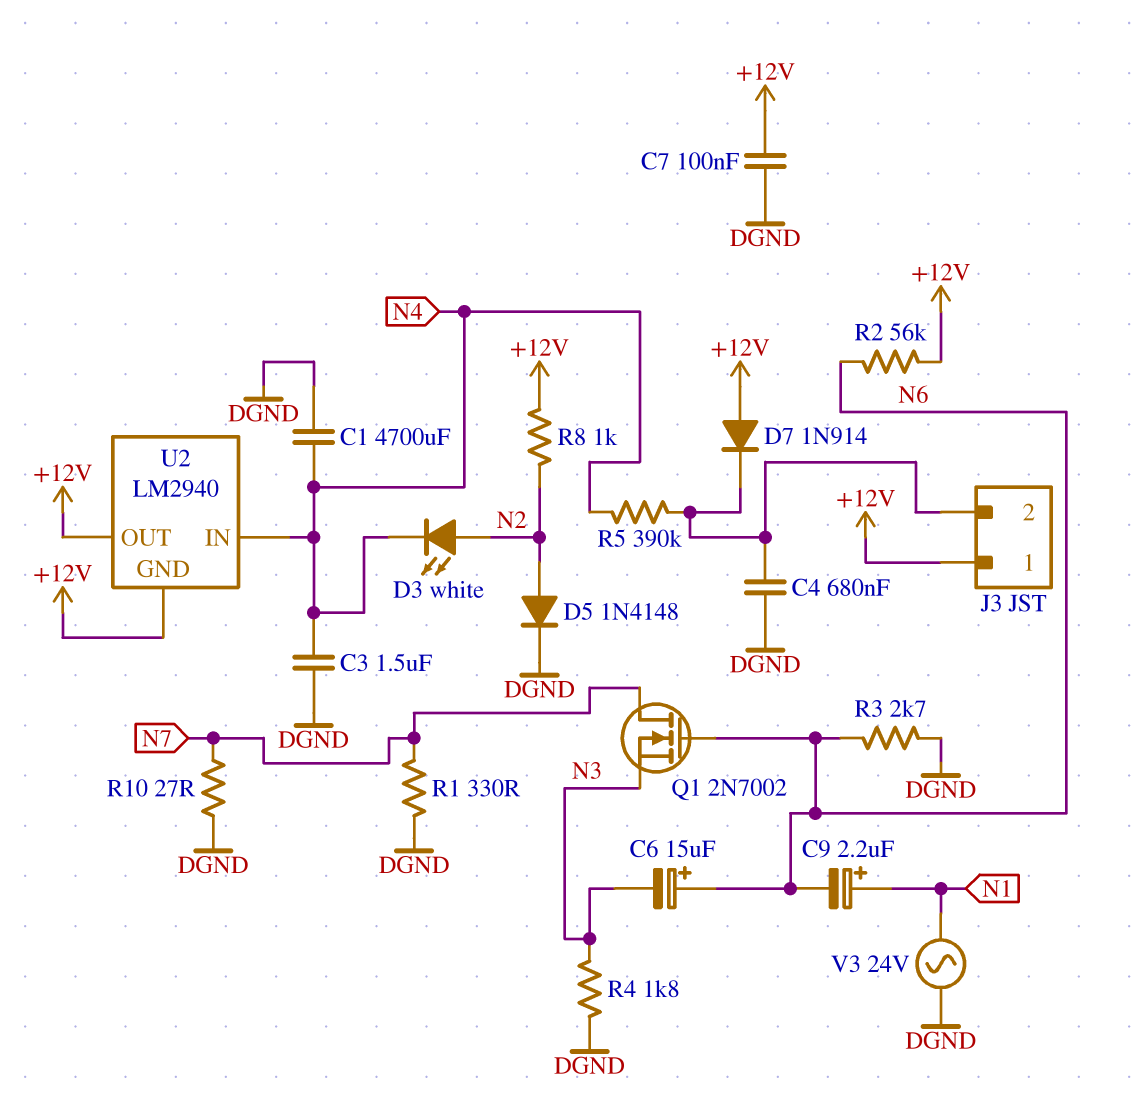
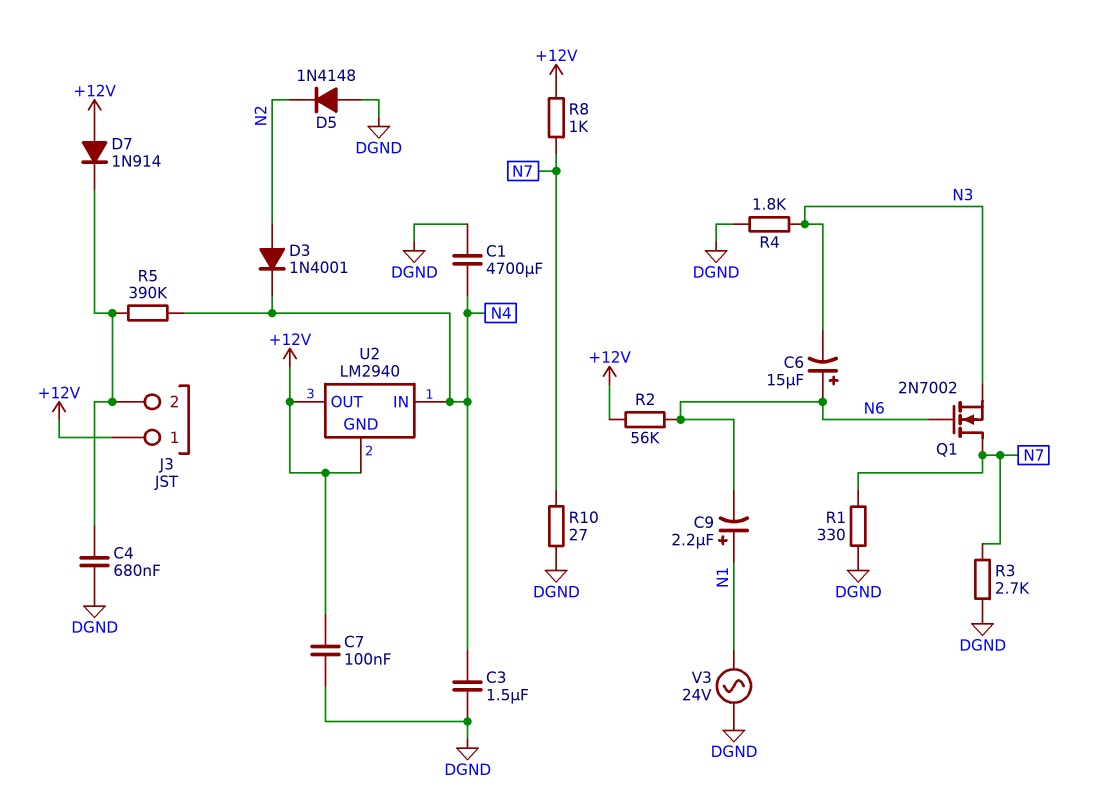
D3: LED white (A N2, K N4) -> diode 1N4001 (A N2, K N4)
D5: diode 1N4148 (A N2, K DGND) -> diode 1N4148 (A DGND, K N2)
R3: 2.7k (DGND, N6) -> 2.7k (DGND, N7)
R8: 1k (+12V, N2) -> 1k (+12V, N7)

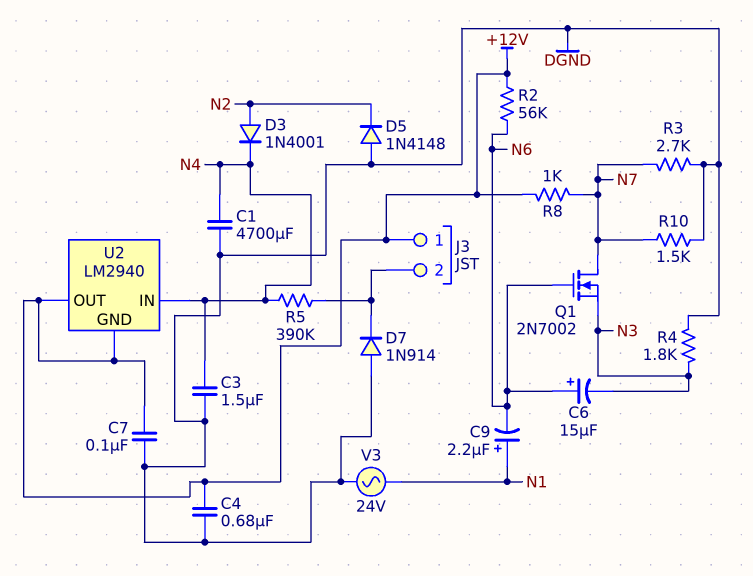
C4: 680nF (DGND, J3/2) -> 680nF (+12V, DGND)
D7: diode 1N914 (A +12V, K J3/2) -> diode 1N914 (A DGND, K J3/2)
R1: 330 (DGND, N7) -> none
R10: 27 (DGND, N7) -> 1.5k (DGND, N7)

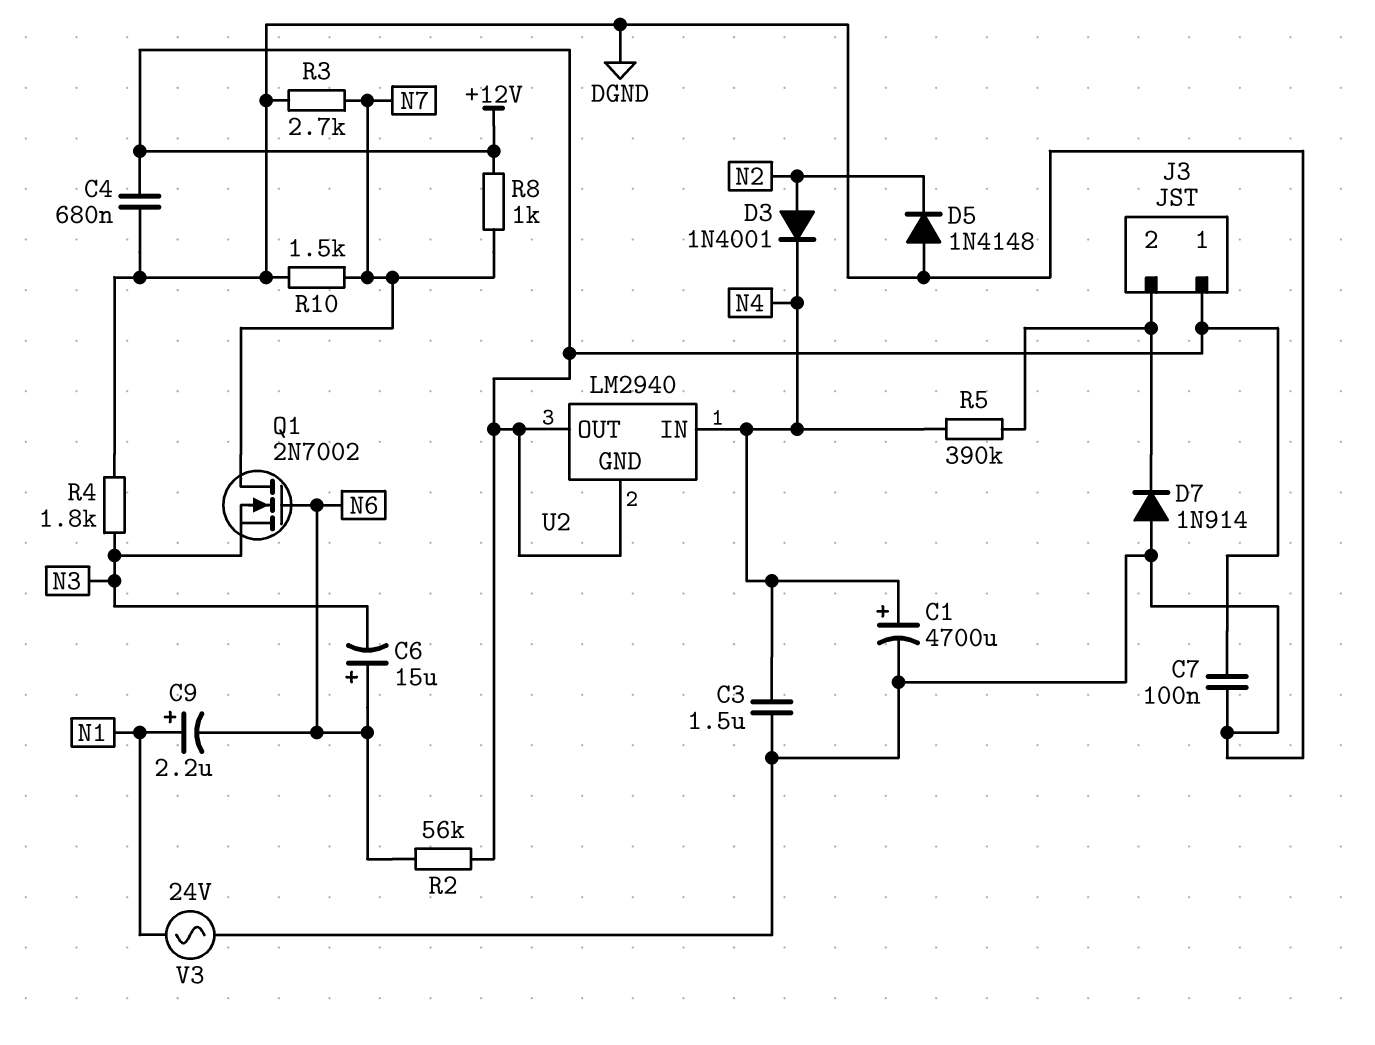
C1: 4700uF (DGND, N4) -> 4700uF (plus N4, minus DGND)

